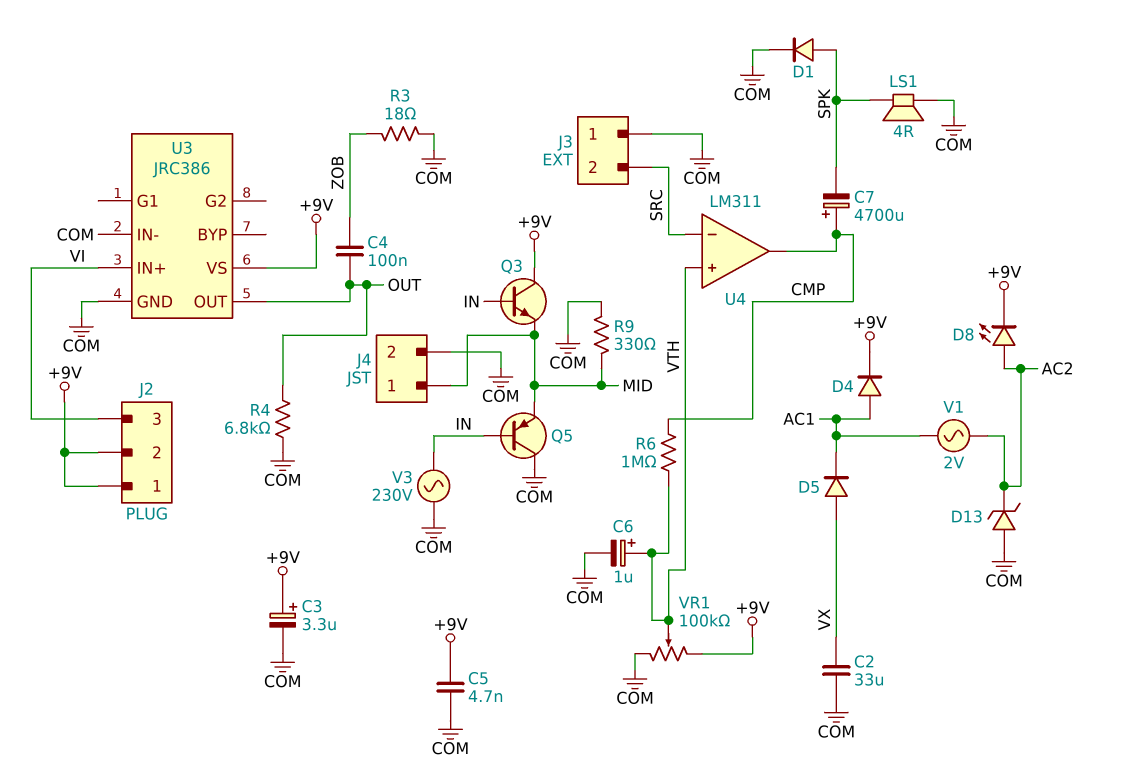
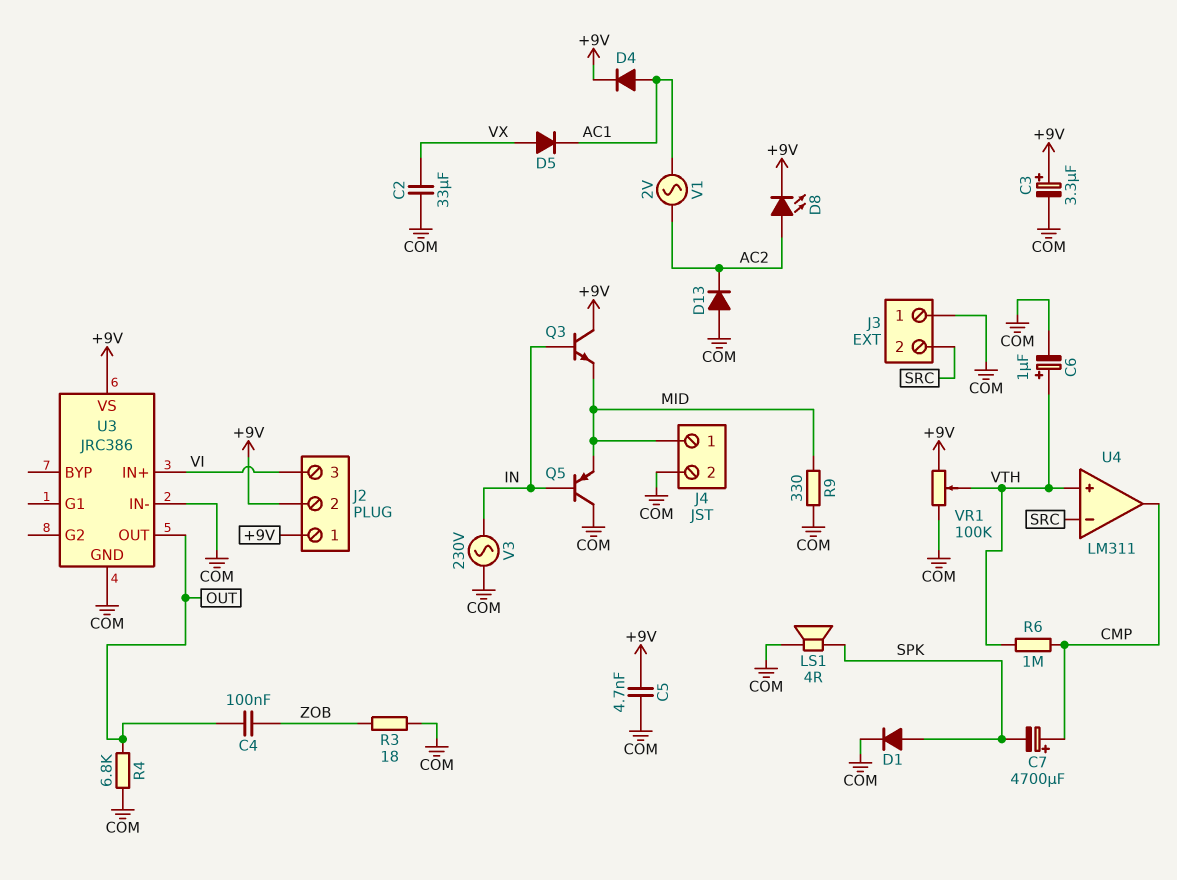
D13: zener (A COM, K AC2) -> diode (A COM, K AC2)

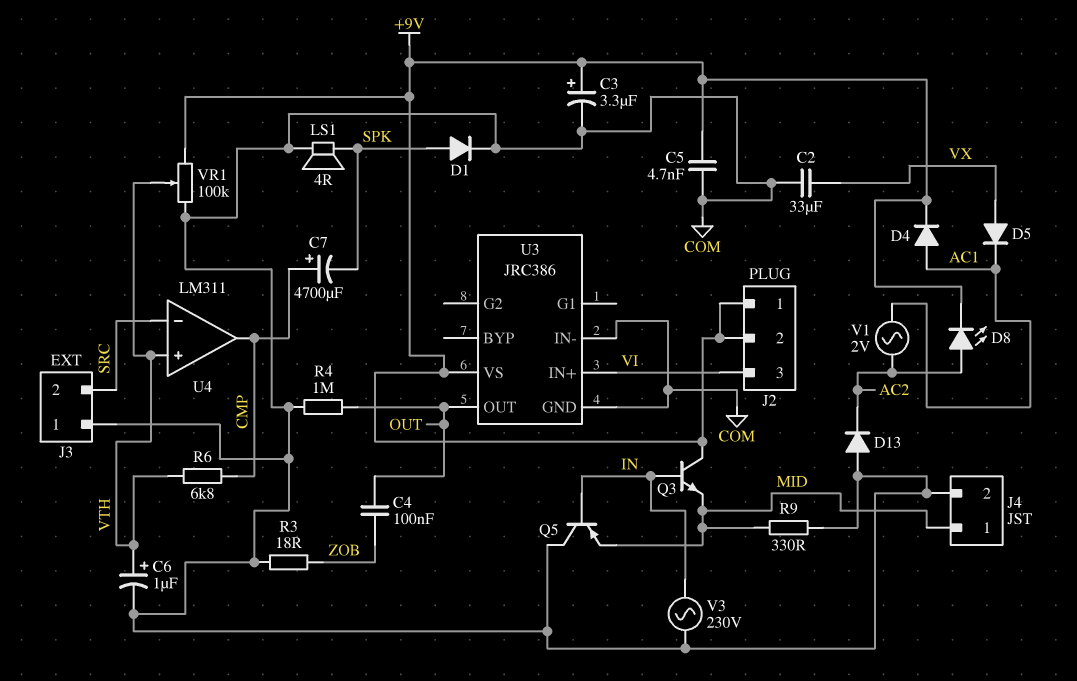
R4: 6.8k (COM, OUT) -> 1M (COM, OUT)
R6: 1M (CMP, VTH) -> 6.8k (CMP, VTH)

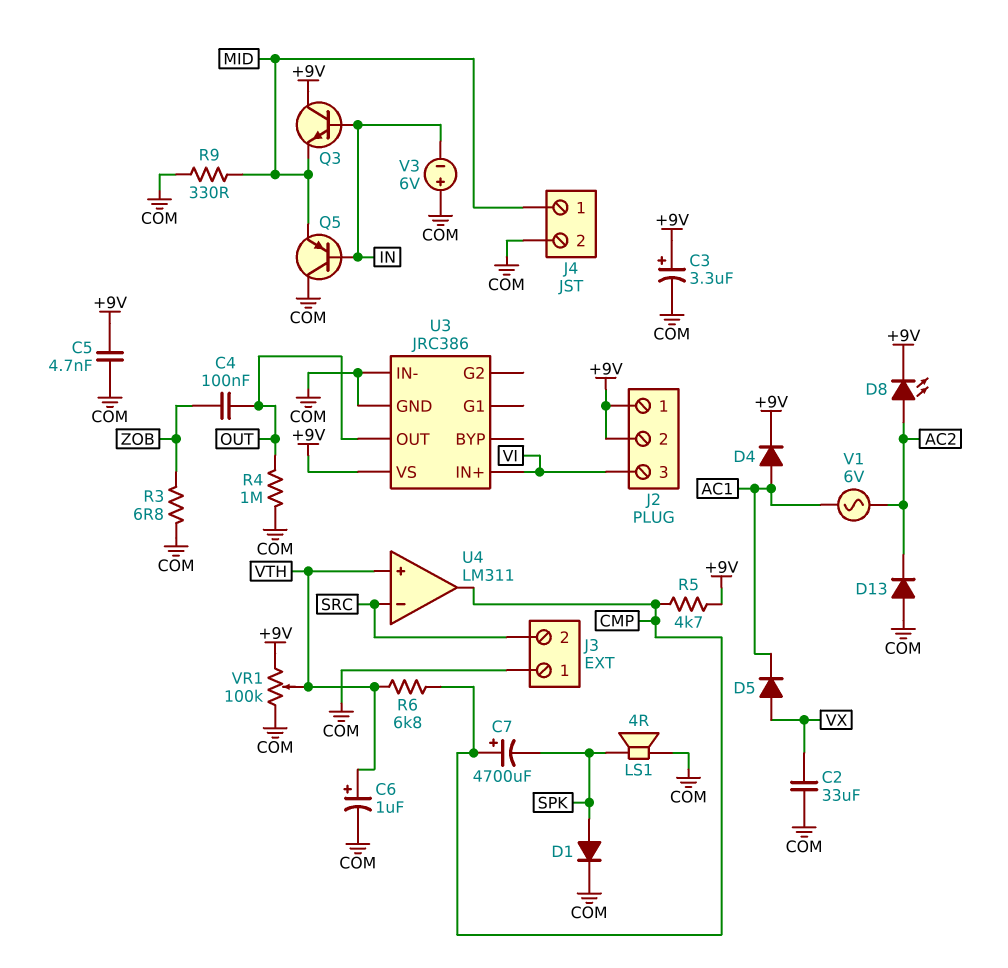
R3: 18 (COM, ZOB) -> 6.8 (COM, ZOB)
R5: none -> 4.7k (+9V, CMP)
V1: AC 2V (AC1, AC2) -> AC 6V (AC1, AC2)
V3: AC 230V (COM, IN) -> 6V (plus COM, minus IN)

